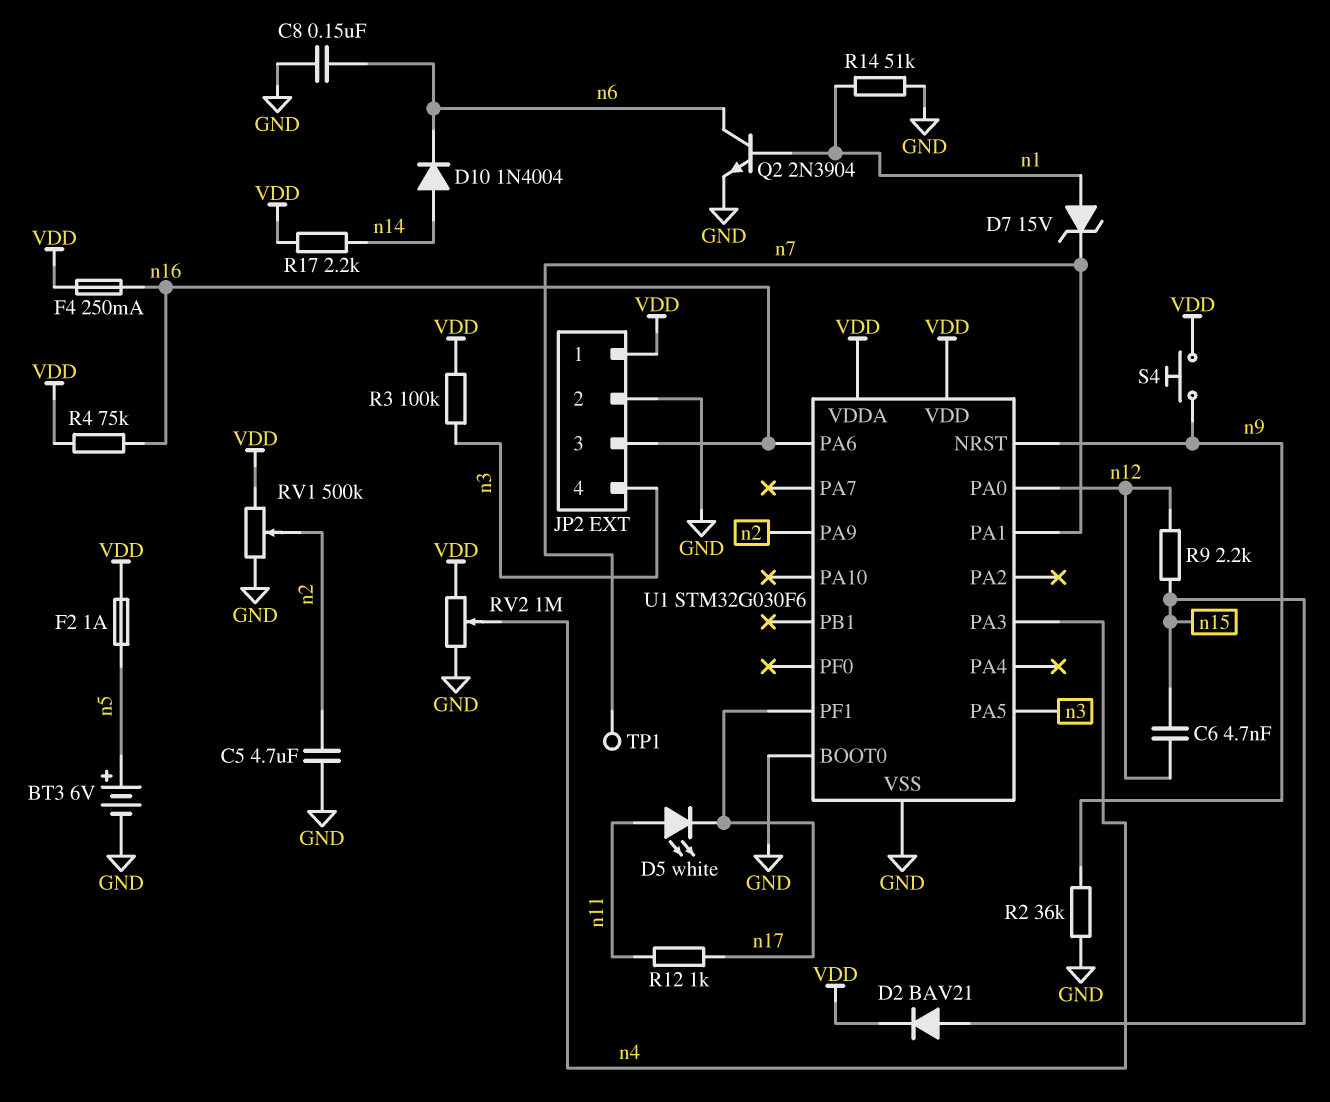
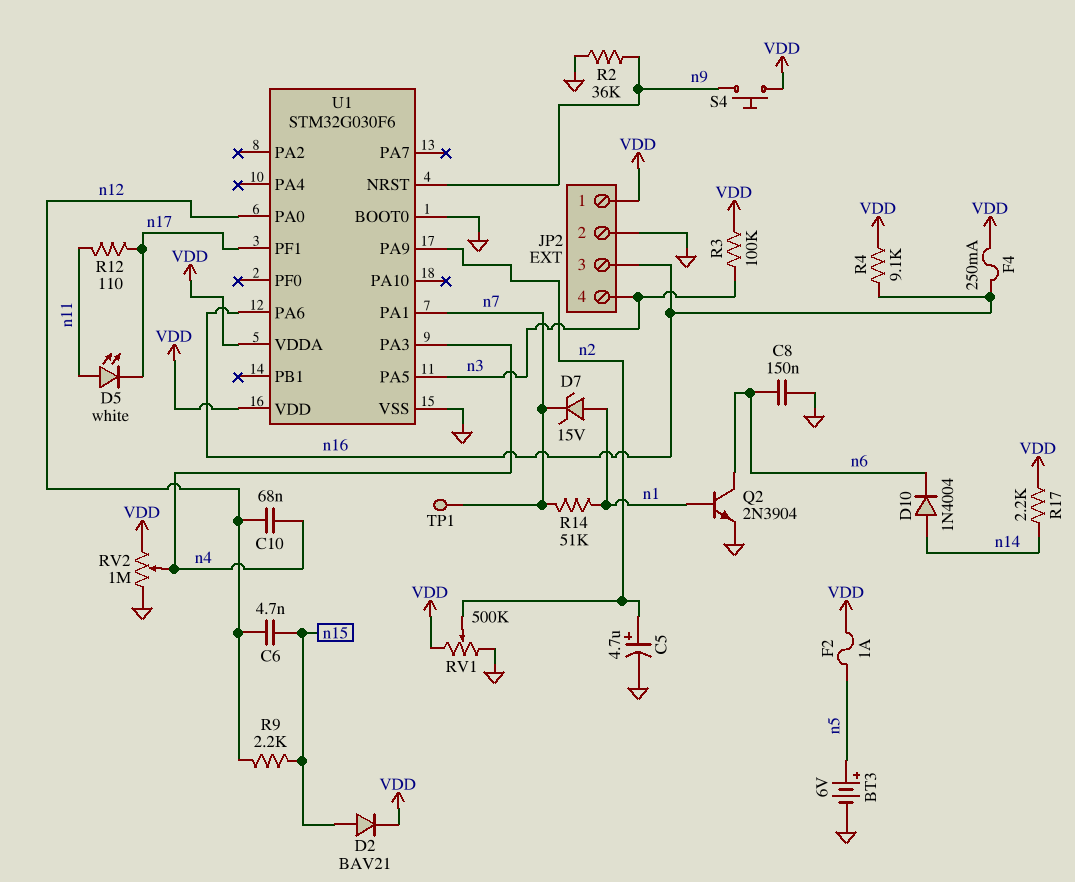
C5: 4.7uF (GND, n2) -> 4.7uF (plus n2, minus GND)
C10: none -> 68nF (n4, n12)
R4: 75k (VDD, n16) -> 9.1k (VDD, n16)
R12: 1k (n11, n17) -> 110 (n11, n17)
R14: 51k (GND, n1) -> 51k (n1, n7)

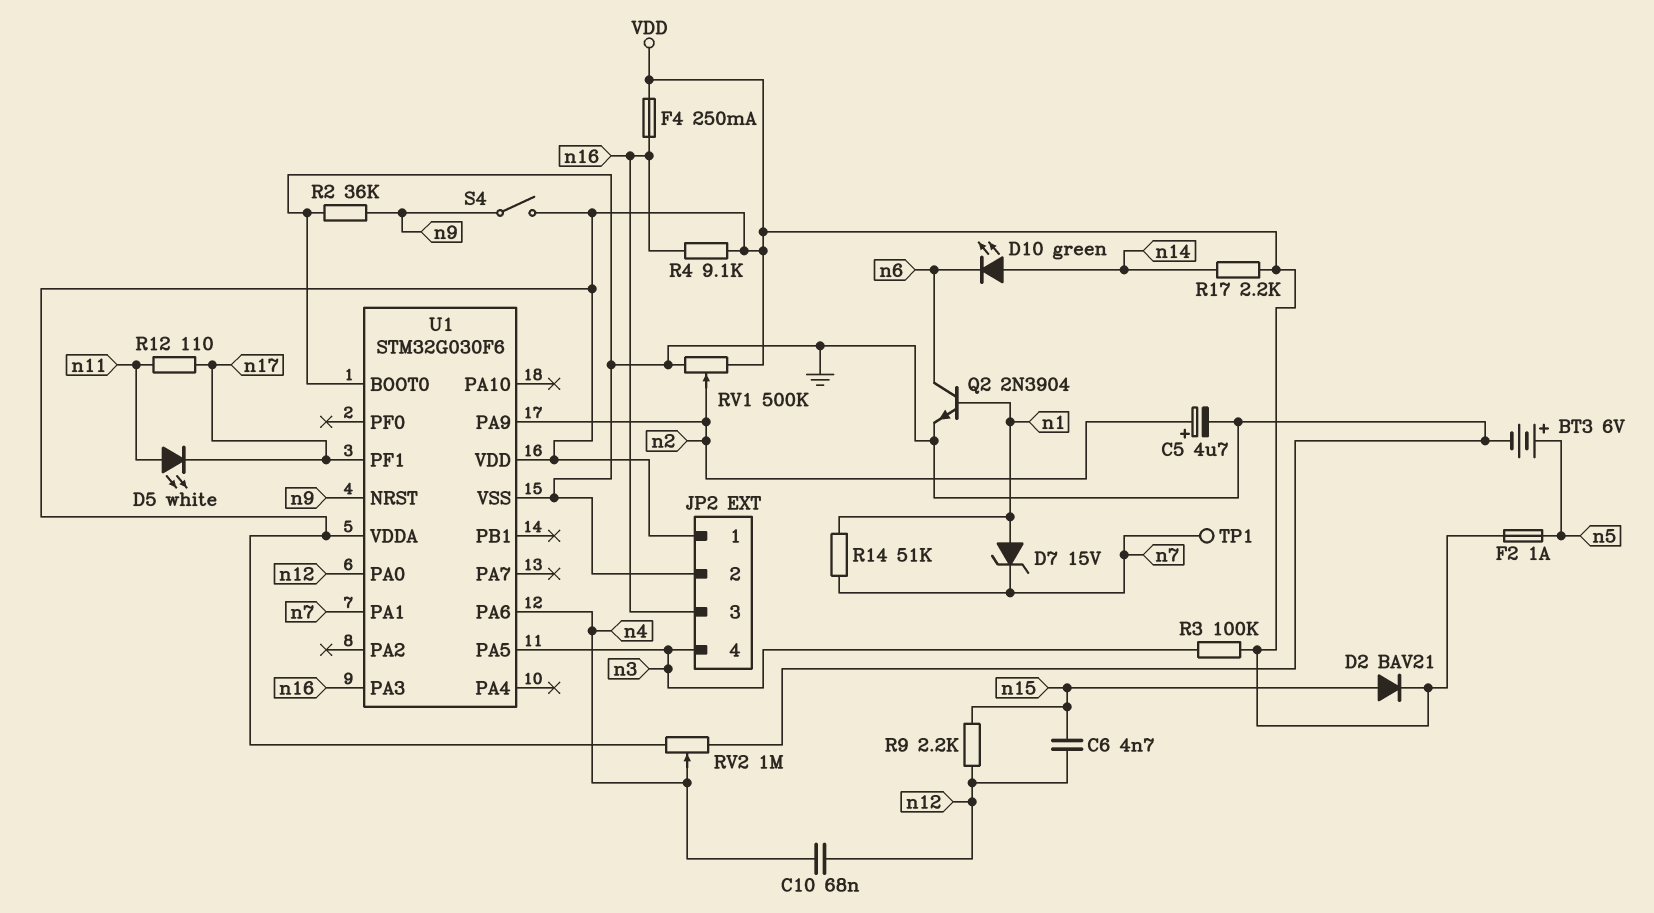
C8: 150nF (GND, n6) -> none
D10: diode 1N4004 (A n14, K n6) -> LED green (A n14, K n6)
S4: button (VDD, n9) -> switch (VDD, n9)
U1 pin PA3: n4 -> n16
U1 pin PA6: n16 -> n4

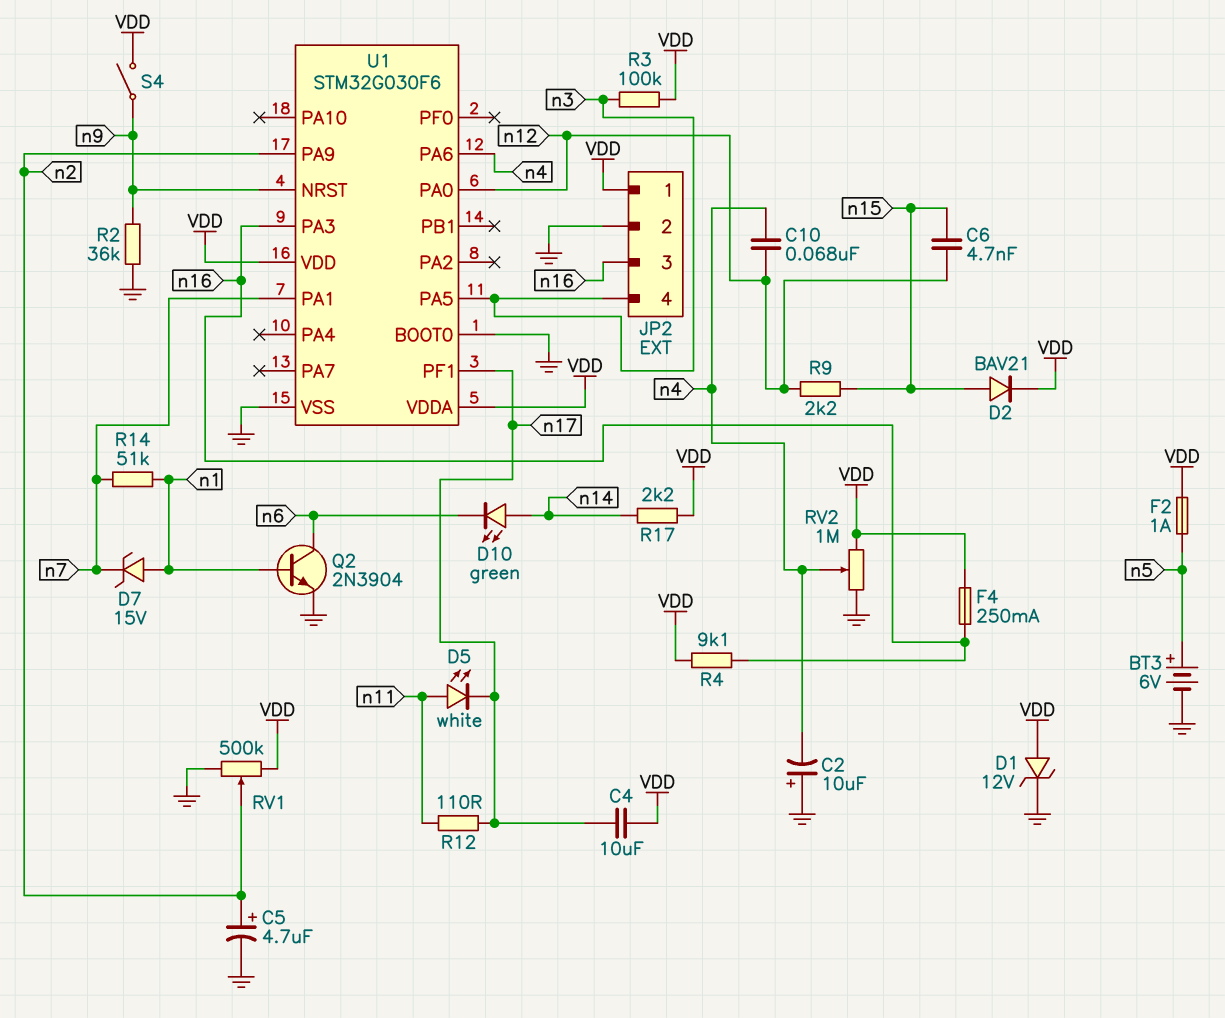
C2: none -> 10uF (plus GND, minus n4)
C4: none -> 10uF (VDD, n17)
D1: none -> zener 12V (A VDD, K GND)
TP1: test point (n7) -> none

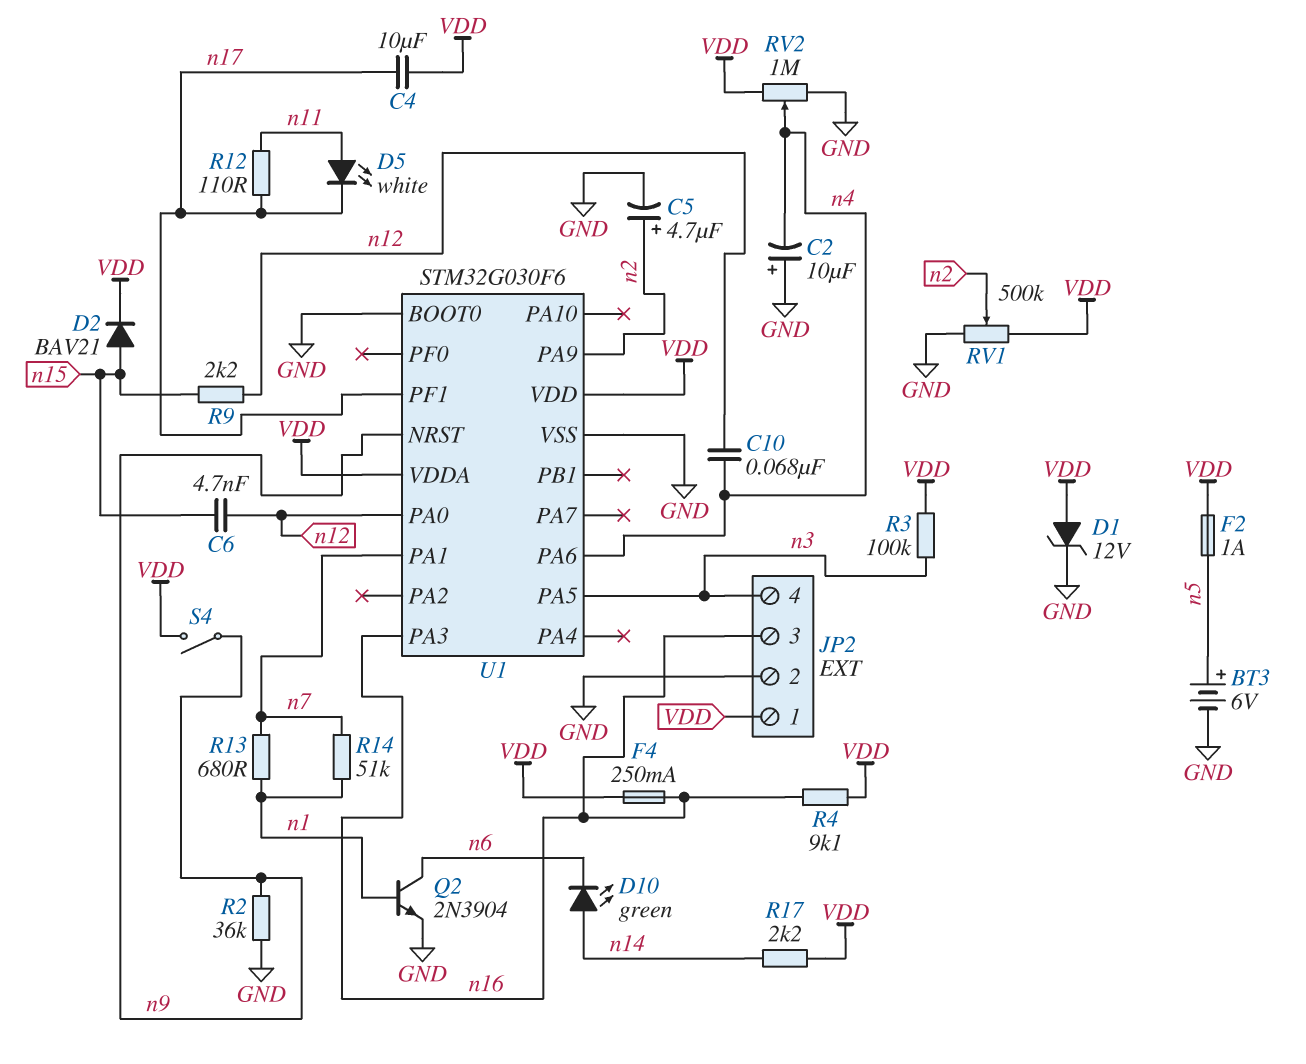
D7: zener 15V (A n1, K n7) -> none
R13: none -> 680 (n1, n7)

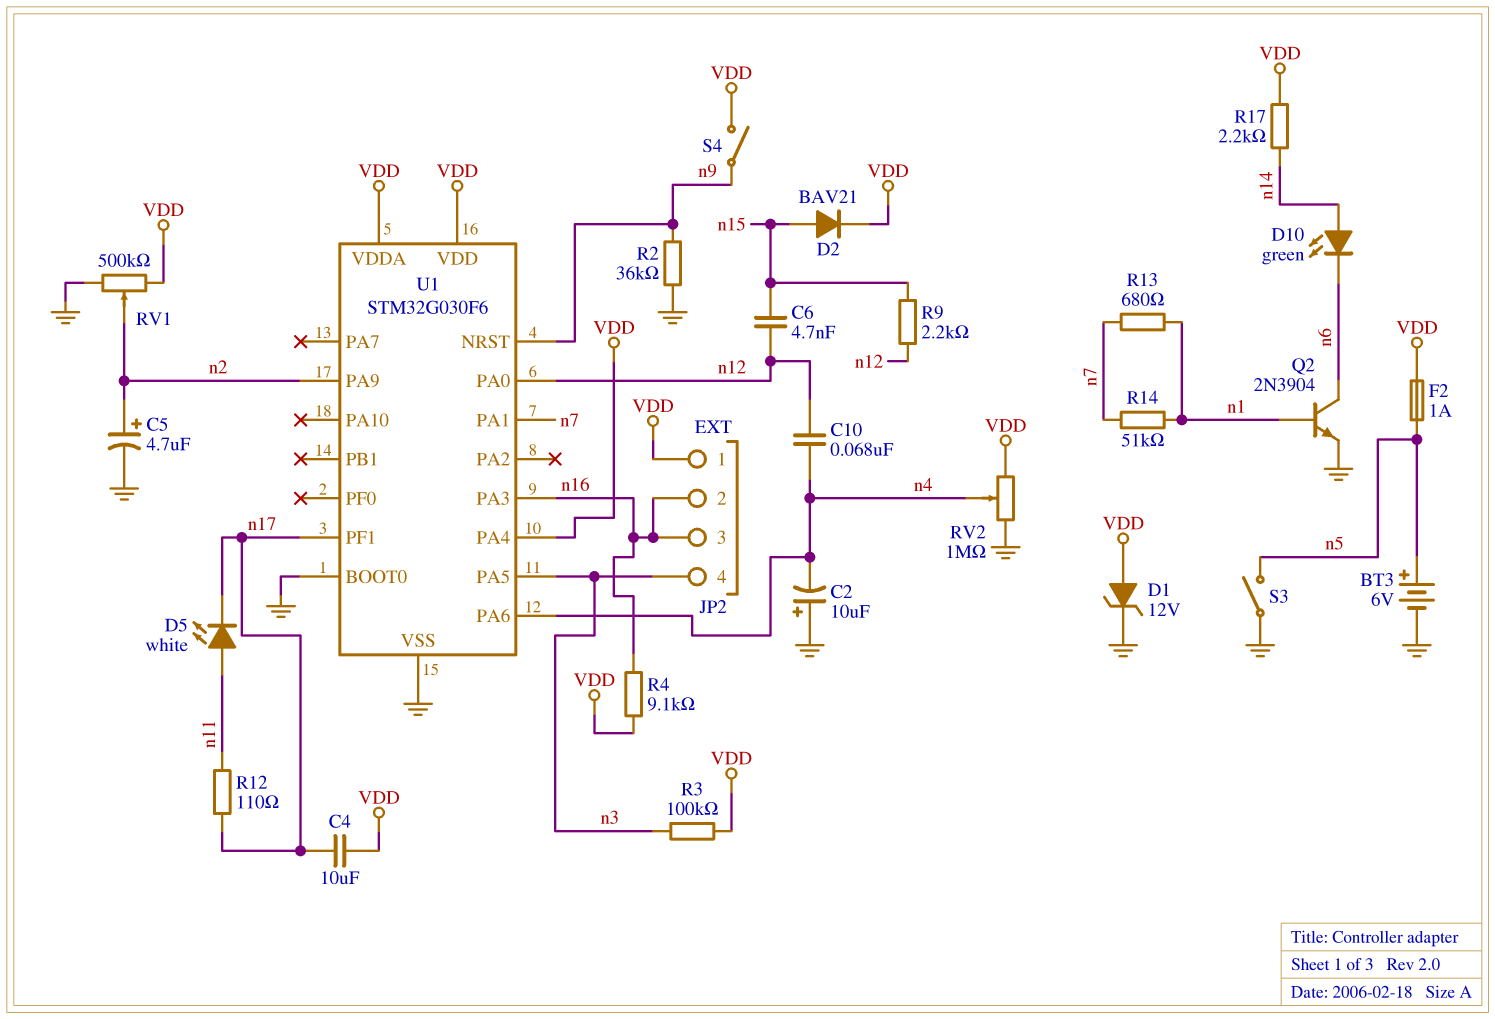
F4: 250mA (VDD, n16) -> none
JP2 pin 2: GND -> n16
S3: none -> switch (GND, n5)
U1 pin PA4: none -> VDD

